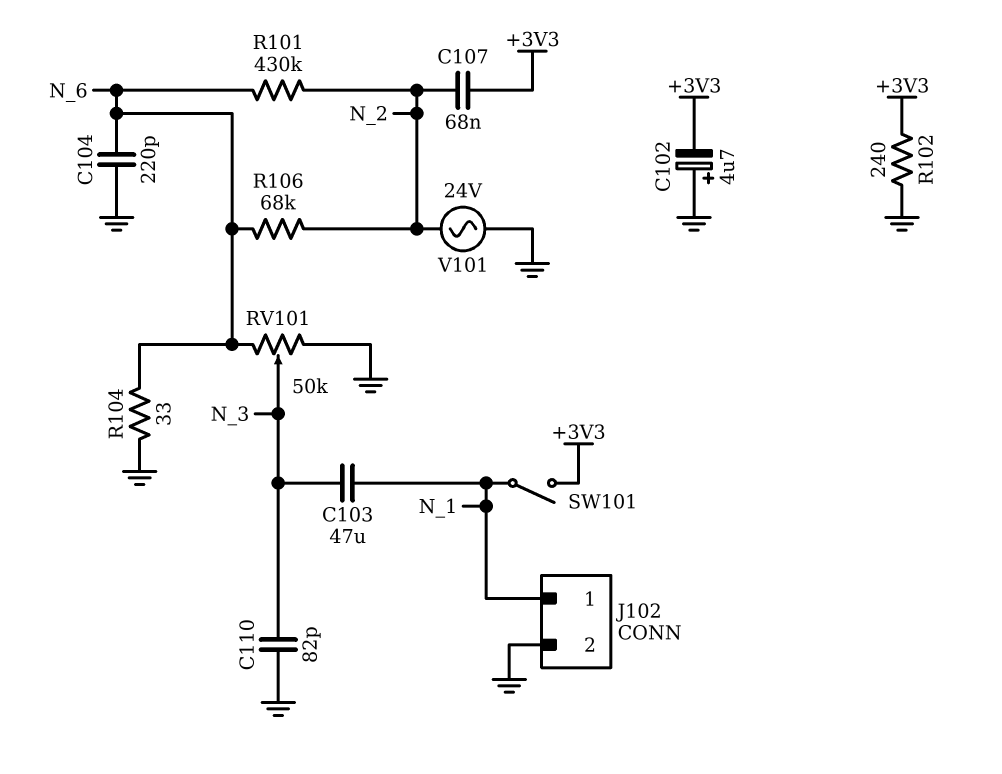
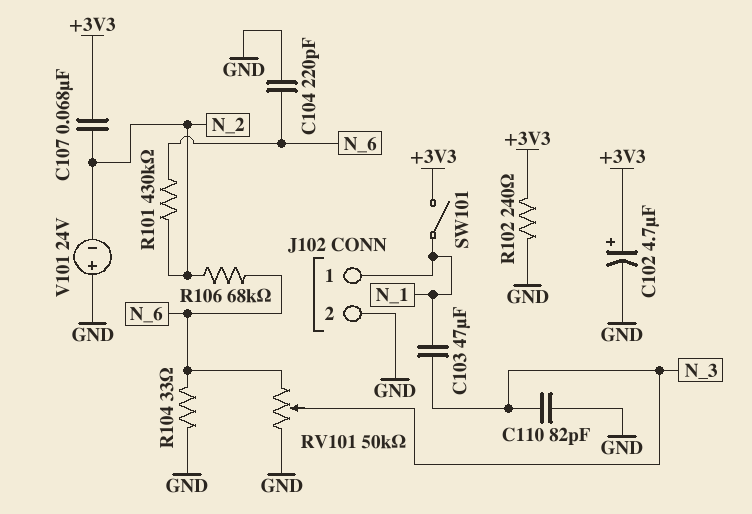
C102: 4.7uF (plus GND, minus +3V3) -> 4.7uF (plus +3V3, minus GND)
V101: AC 24V (GND, N_2) -> 24V (plus GND, minus N_2)

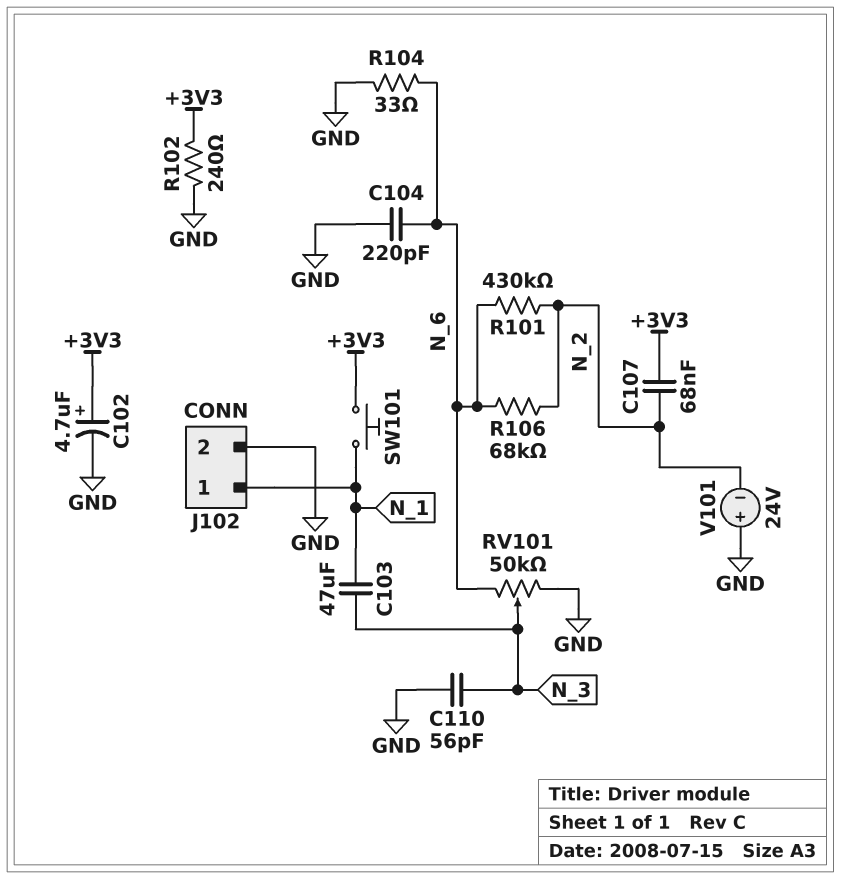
C110: 82pF (GND, N_3) -> 56pF (GND, N_3)
SW101: switch (+3V3, N_1) -> button (+3V3, N_1)

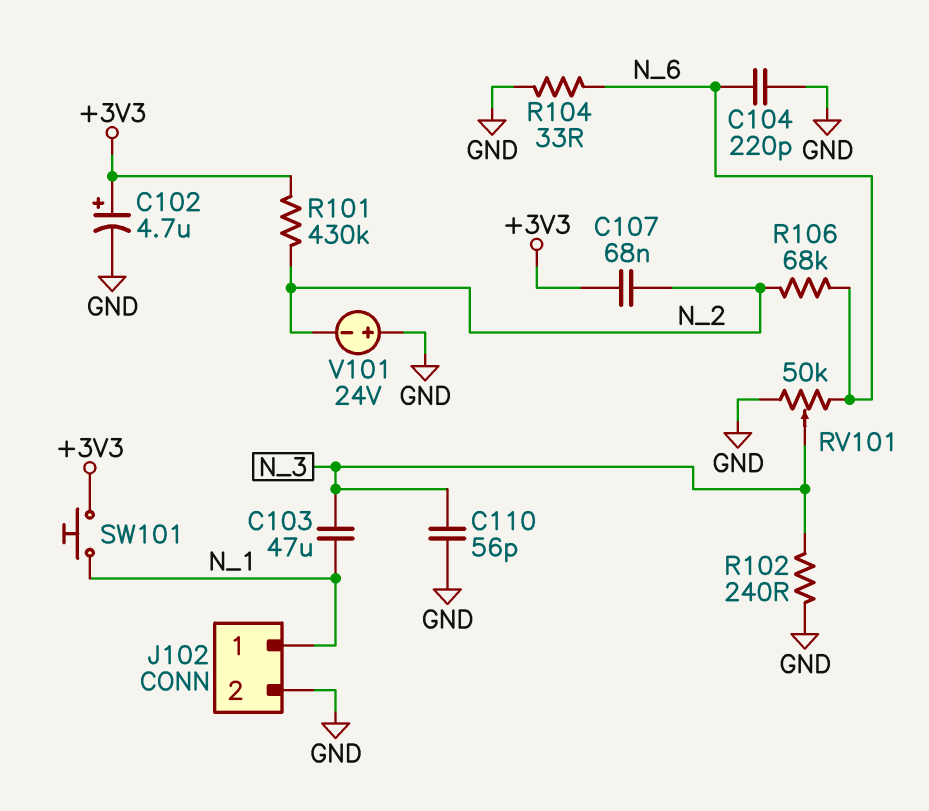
R101: 430k (N_2, N_6) -> 430k (+3V3, N_2)
R102: 240 (+3V3, GND) -> 240 (GND, N_3)

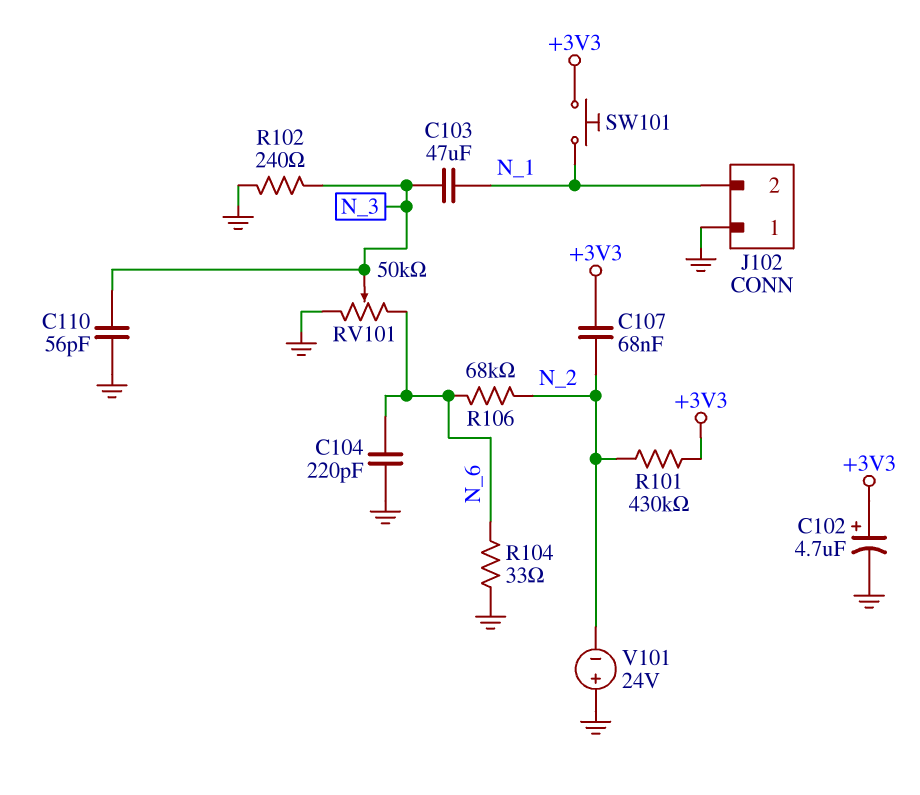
J102 pin 1: N_1 -> GND
J102 pin 2: GND -> N_1

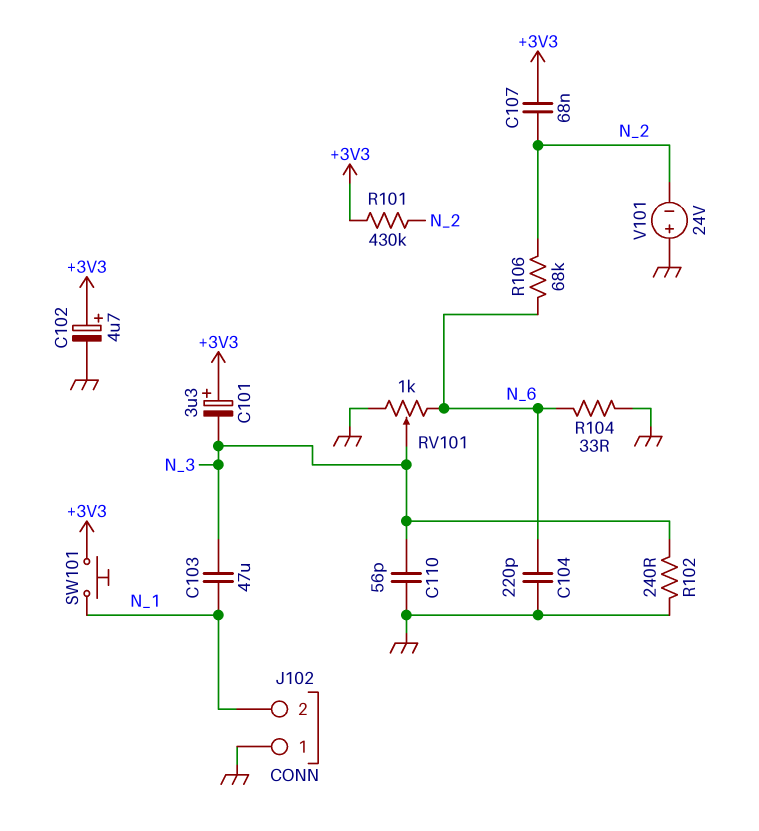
C101: none -> 3.3uF (plus +3V3, minus N_3)
RV101: 50k (GND, N_6, wiper N_3) -> 1k (GND, N_6, wiper N_3)

